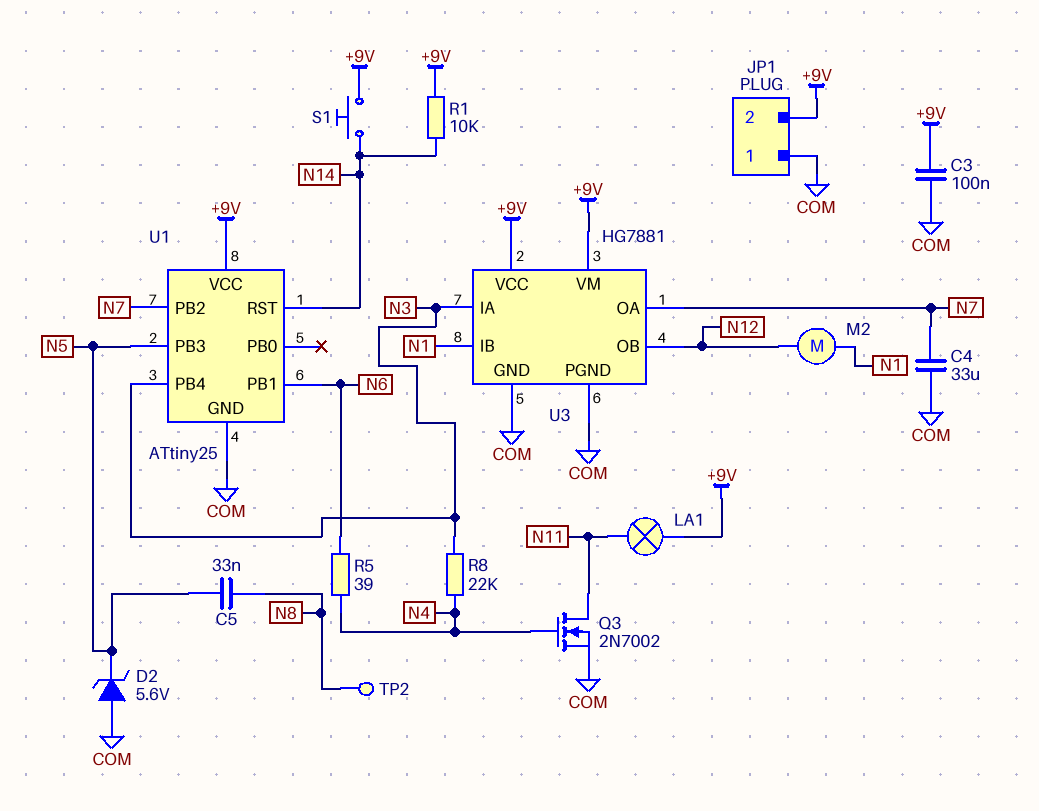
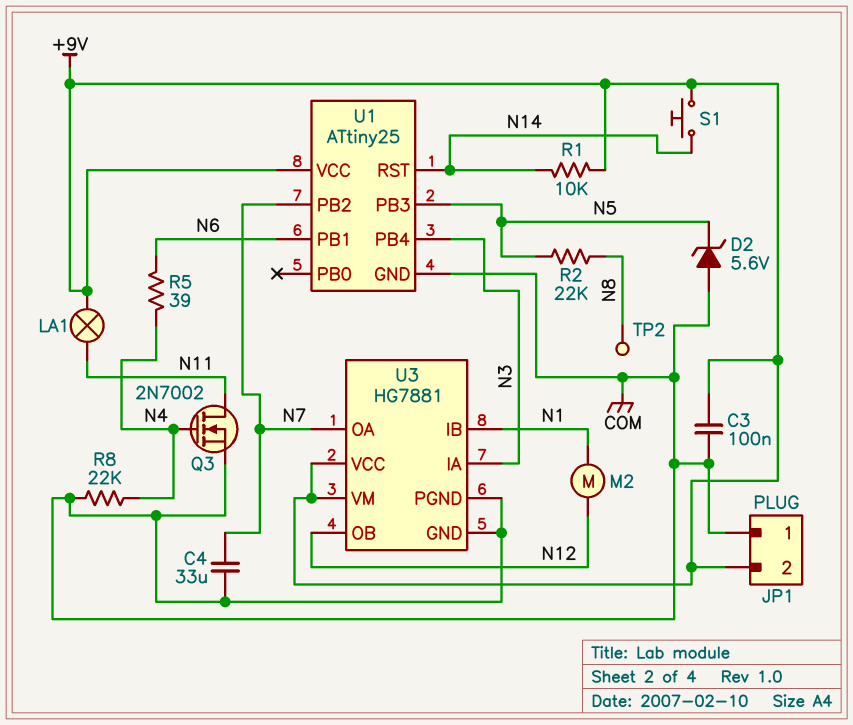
C5: 33nF (N5, N8) -> none
R2: none -> 22k (N5, N8)
R8: 22k (N3, N4) -> 22k (COM, N4)

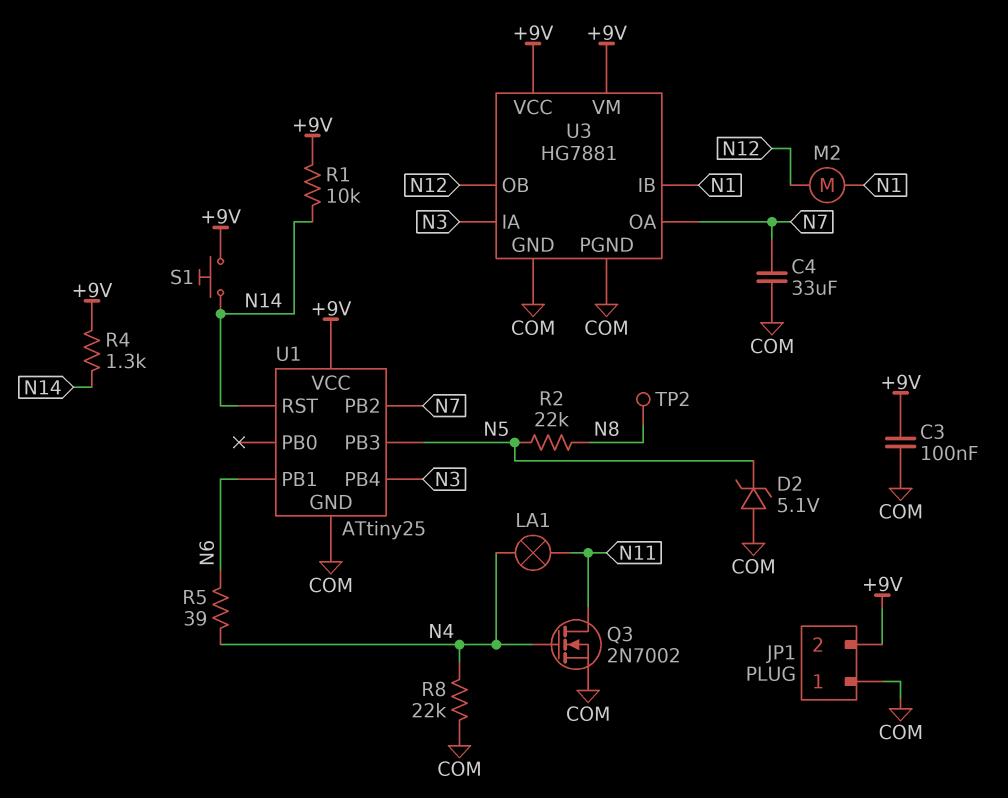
D2: zener 5.6V (A COM, K N5) -> zener 5.1V (A COM, K N5)
LA1: lamp (+9V, N11) -> lamp (N4, N11)
R4: none -> 1.3k (+9V, N14)

